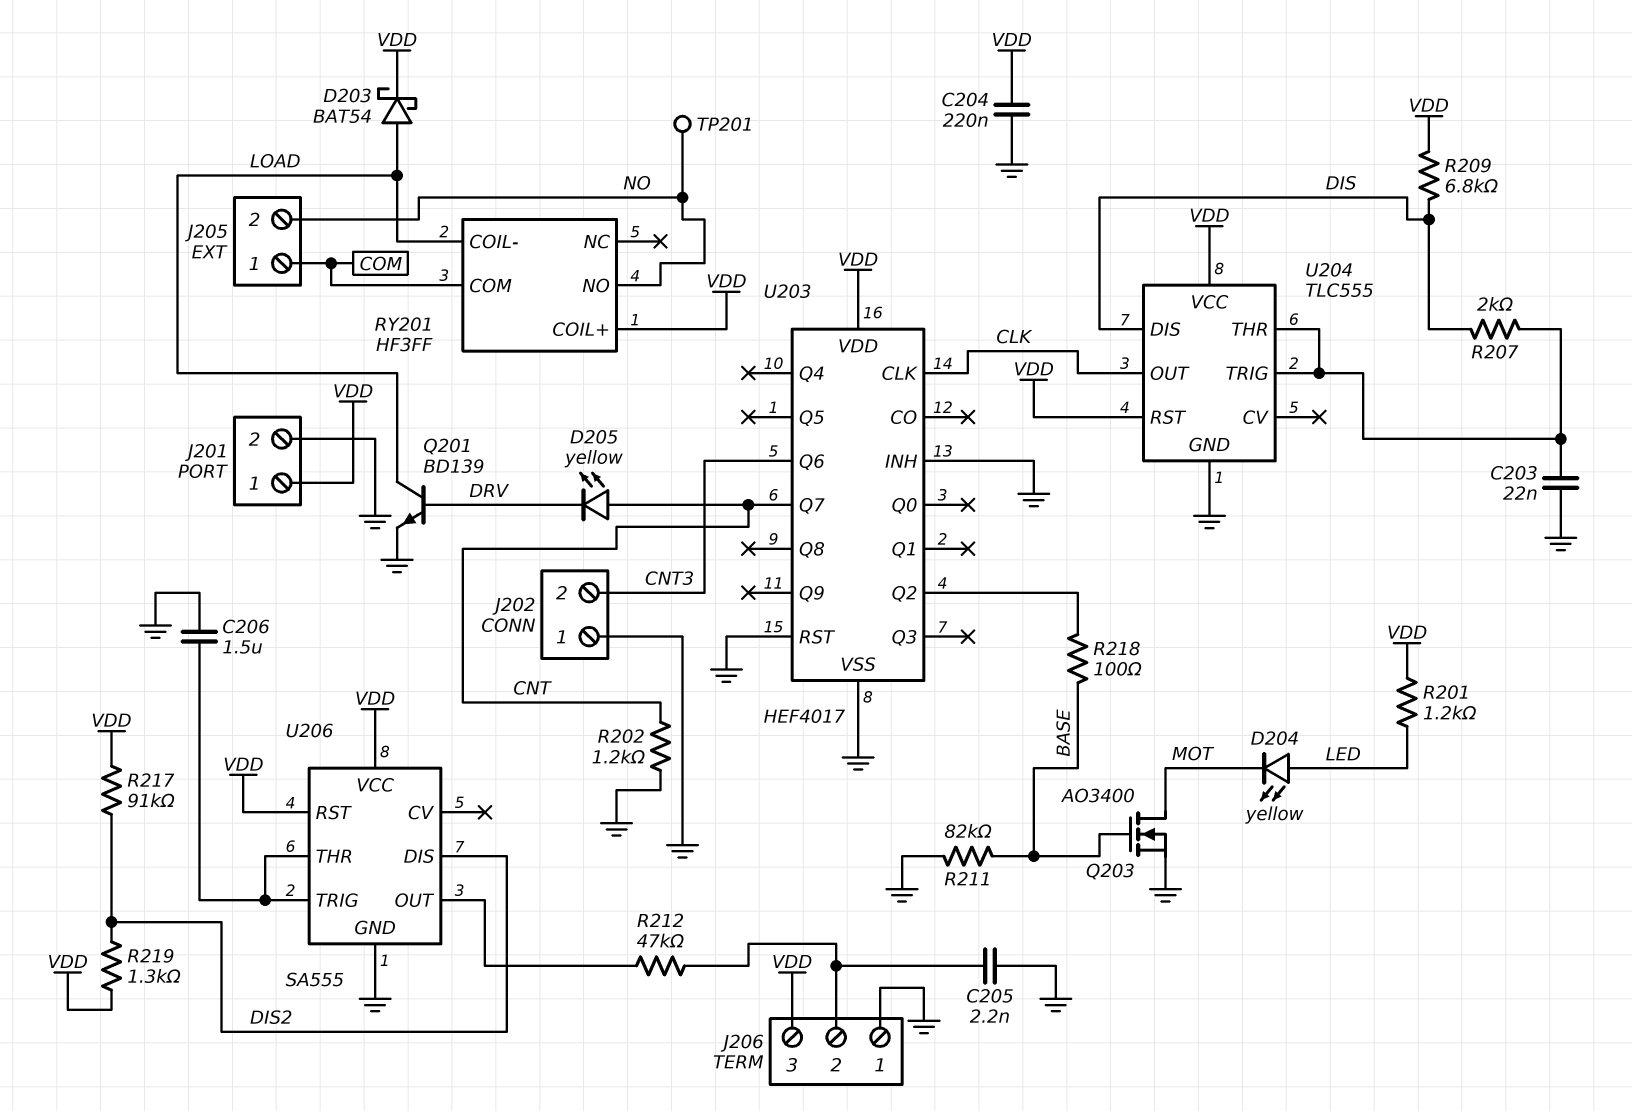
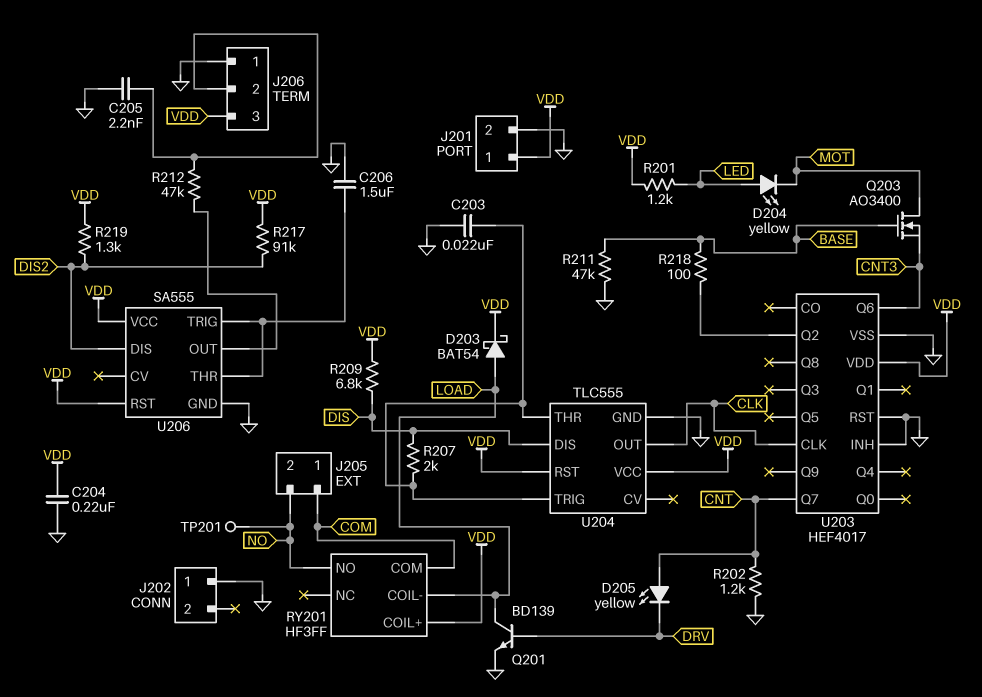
J202 pin 2: CNT3 -> none
Q203: NMOS AO3400 (G BASE, D MOT, S GND) -> NMOS AO3400 (G BASE, D MOT, S CNT3)
R211: 82k (BASE, GND) -> 47k (BASE, GND)

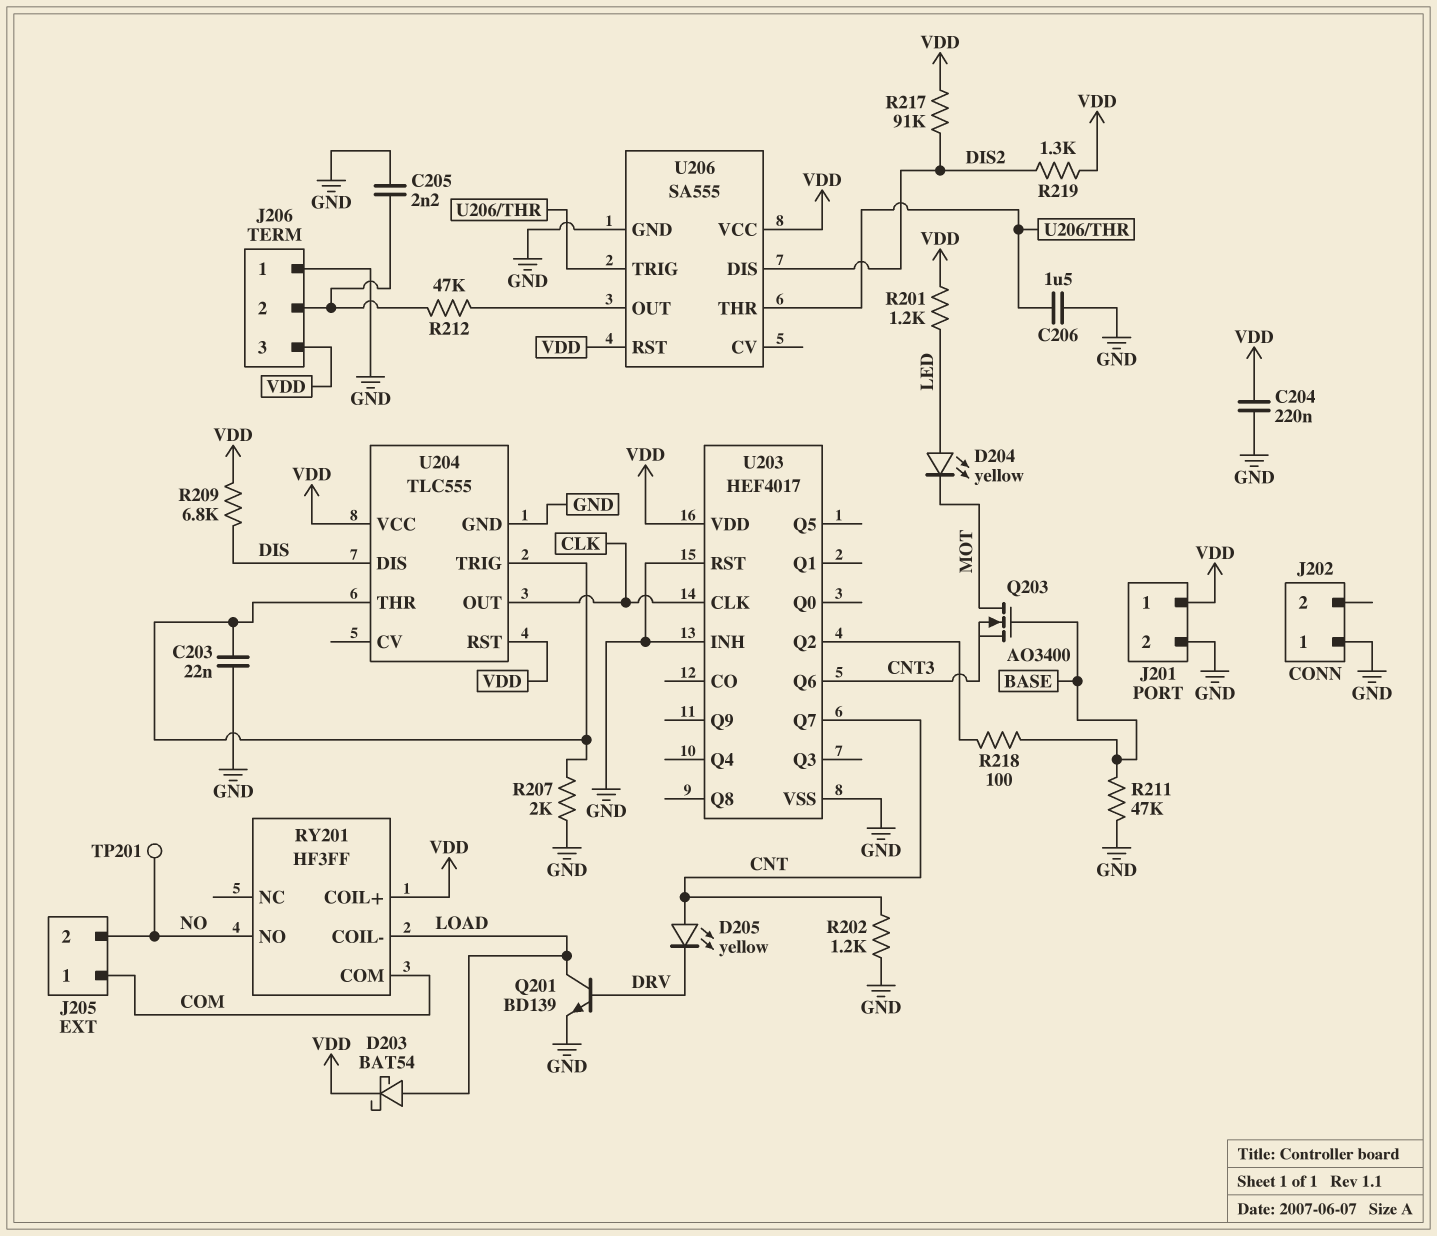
R207: 2k (DIS, U204/THR) -> 2k (GND, U204/THR)

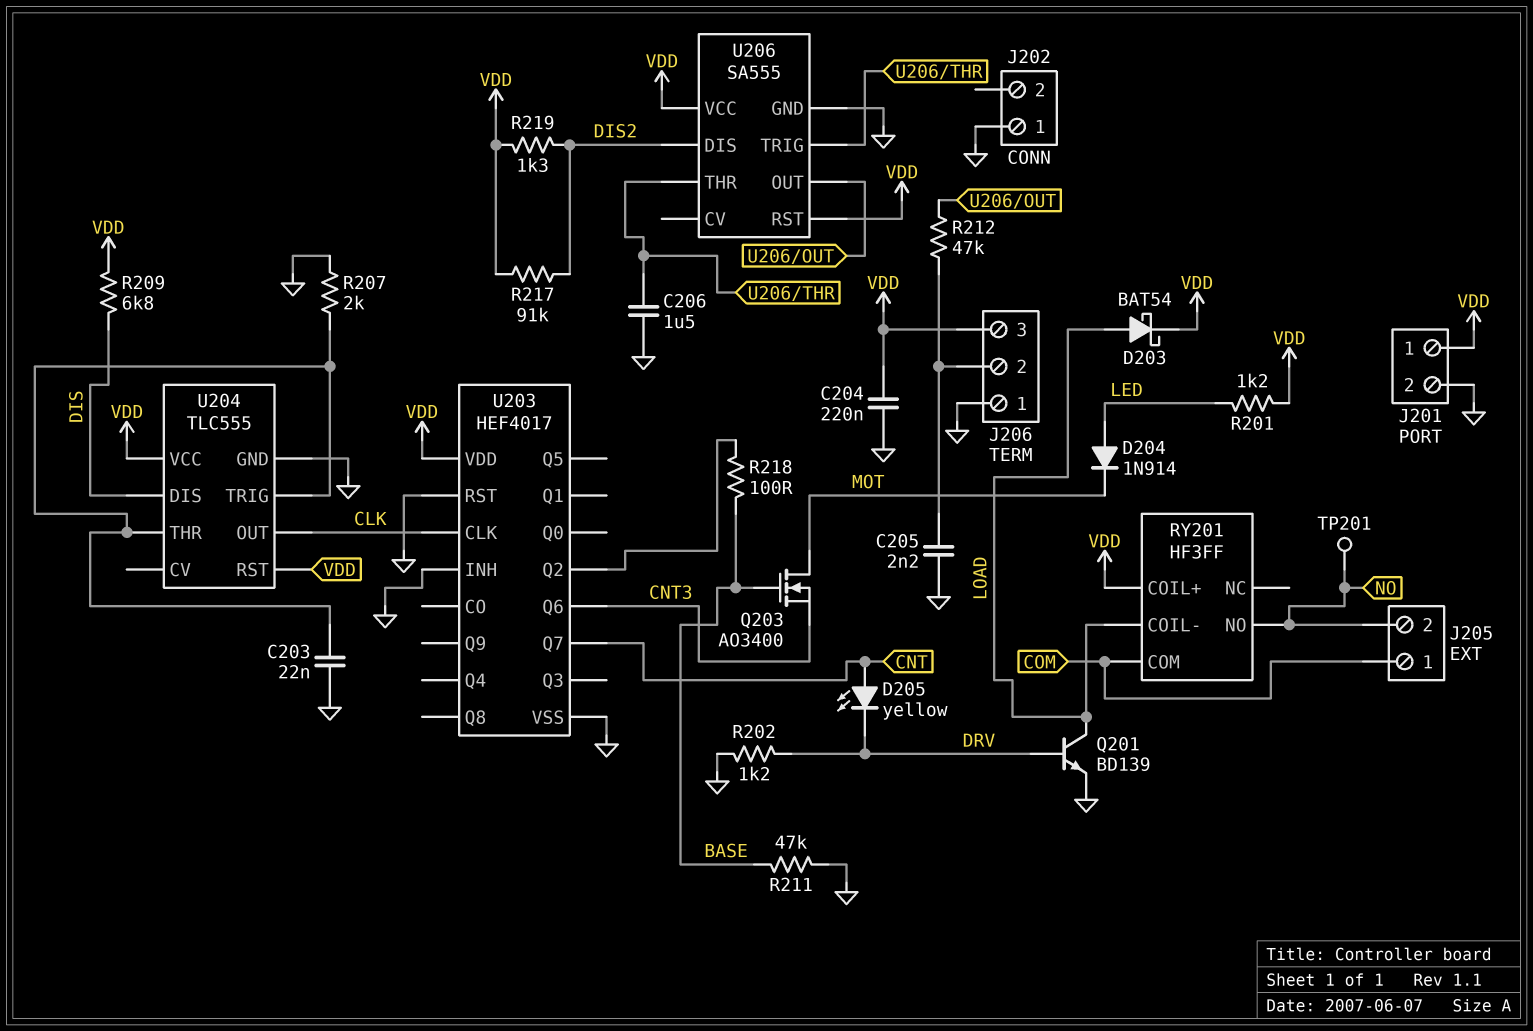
D204: LED yellow (A LED, K MOT) -> diode 1N914 (A LED, K MOT)
R202: 1.2k (CNT, GND) -> 1.2k (DRV, GND)

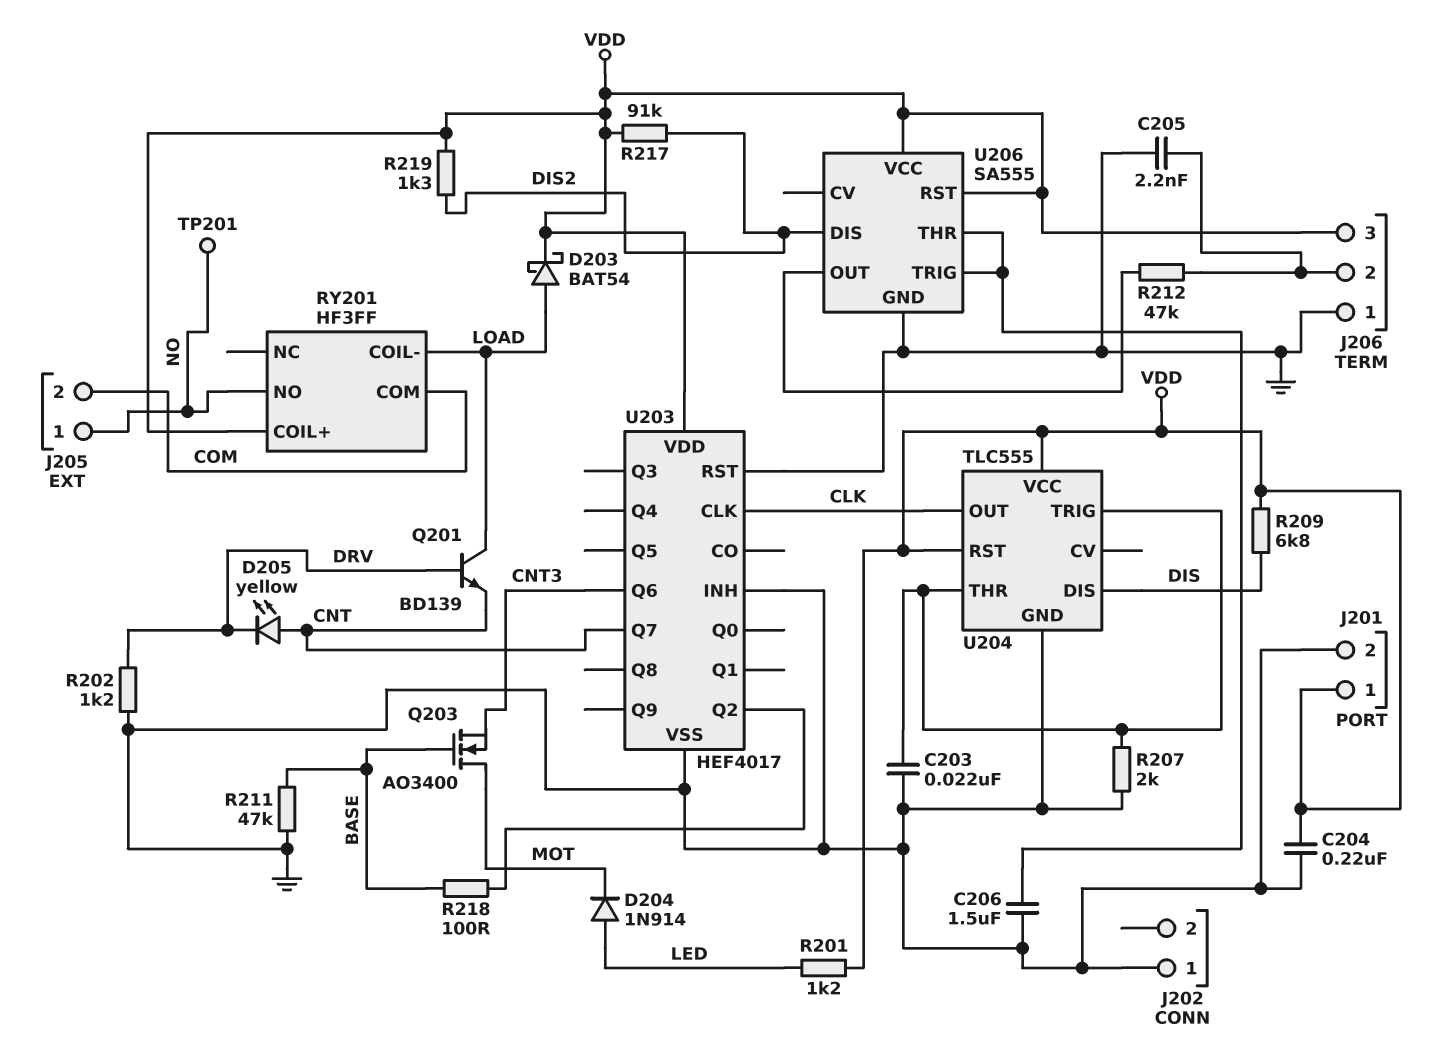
J205 pin 1: COM -> NO
J205 pin 2: NO -> COM
Q201: NPN BD139 (B DRV, C LOAD, E GND) -> NPN BD139 (B DRV, C LOAD, E CNT)

